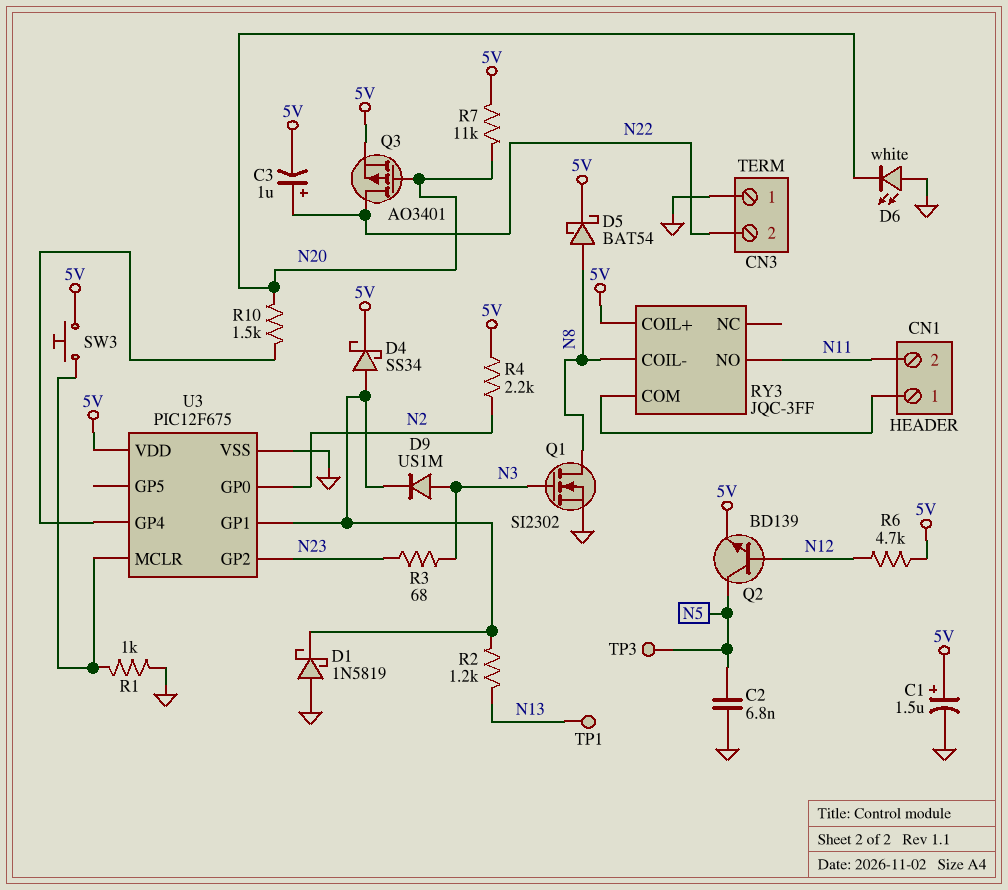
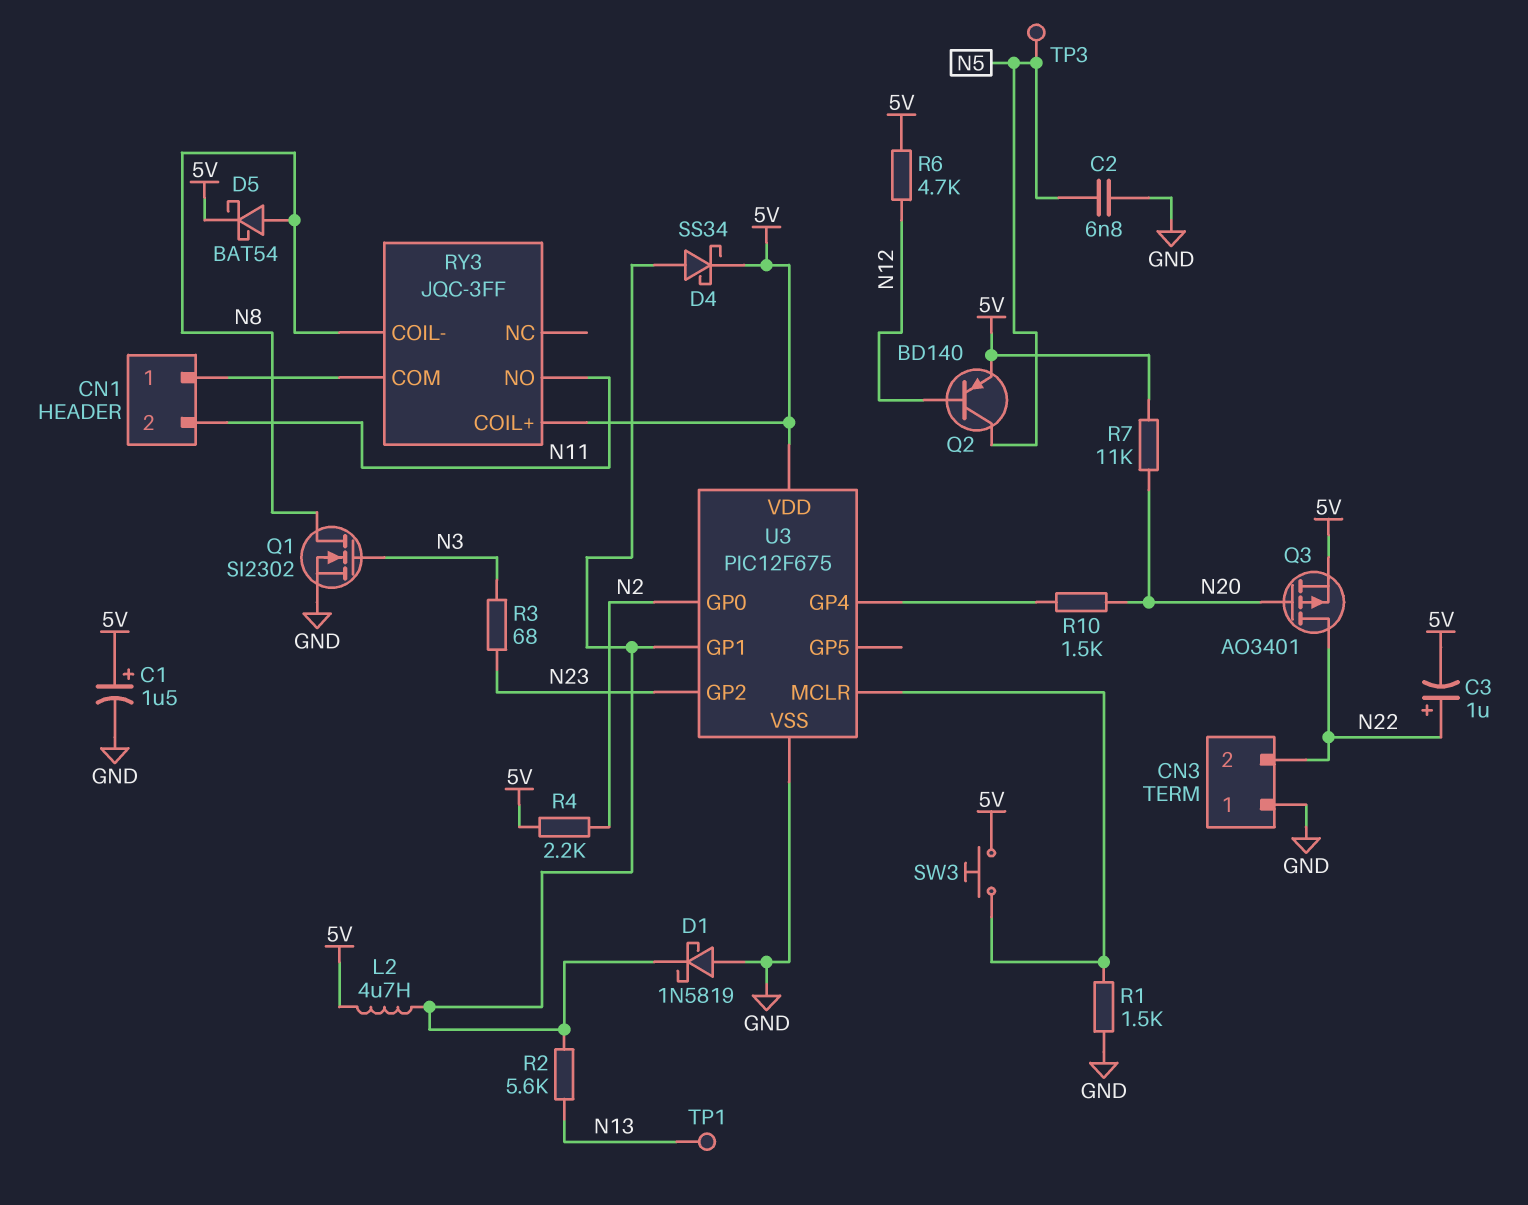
D6: LED white (A GND, K N20) -> none
D9: diode US1M (A N3, K U3/GP1) -> none
L2: none -> 4.7uH (5V, U3/GP1)
Q2: NPN BD139 (B N12, C N5, E 5V) -> PNP BD140 (B N12, C N5, E 5V)
R1: 1k (GND, U3/MCLR) -> 1.5k (GND, U3/MCLR)
R2: 1.2k (N13, U3/GP1) -> 5.6k (N13, U3/GP1)

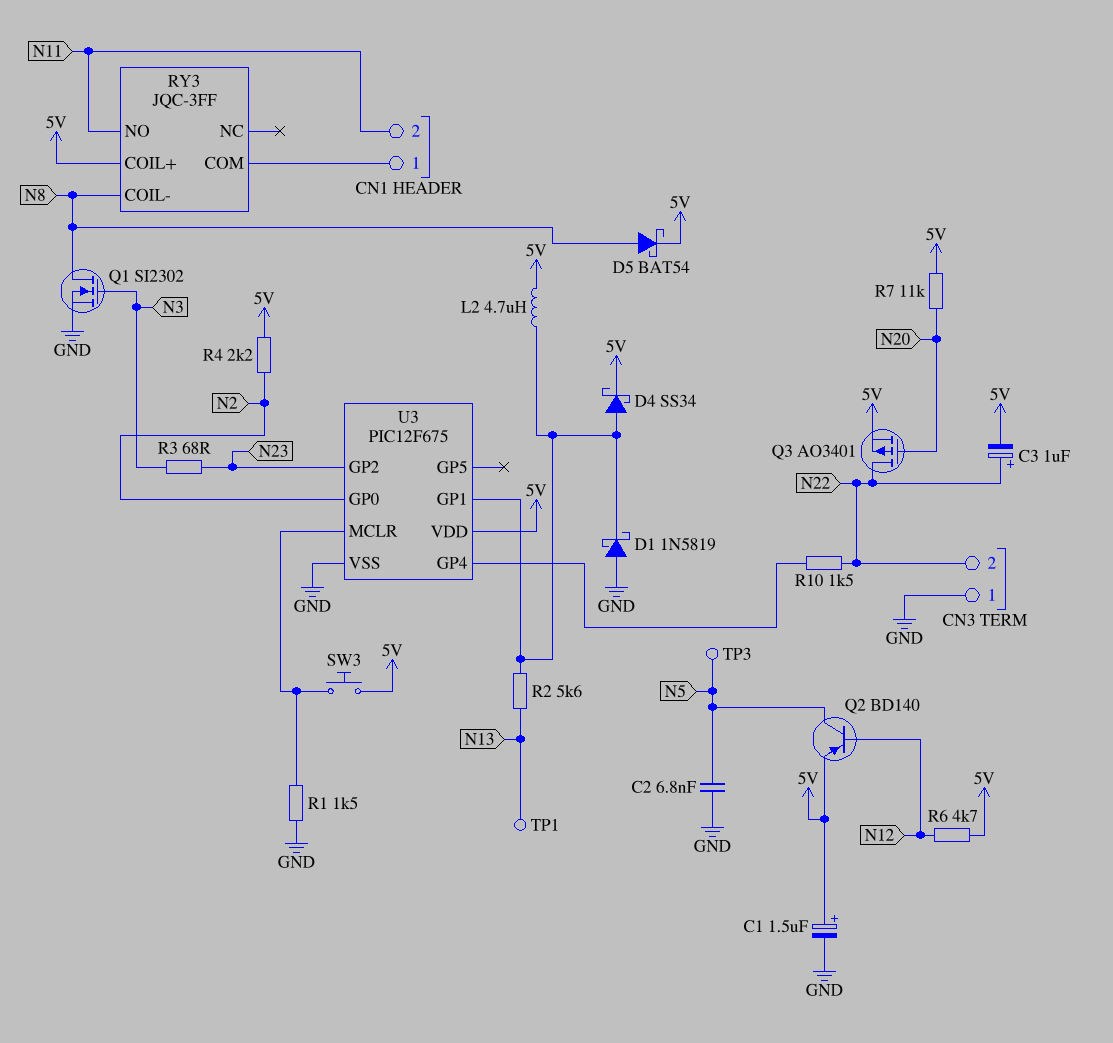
R10: 1.5k (N20, U3/GP4) -> 1.5k (N22, U3/GP4)

